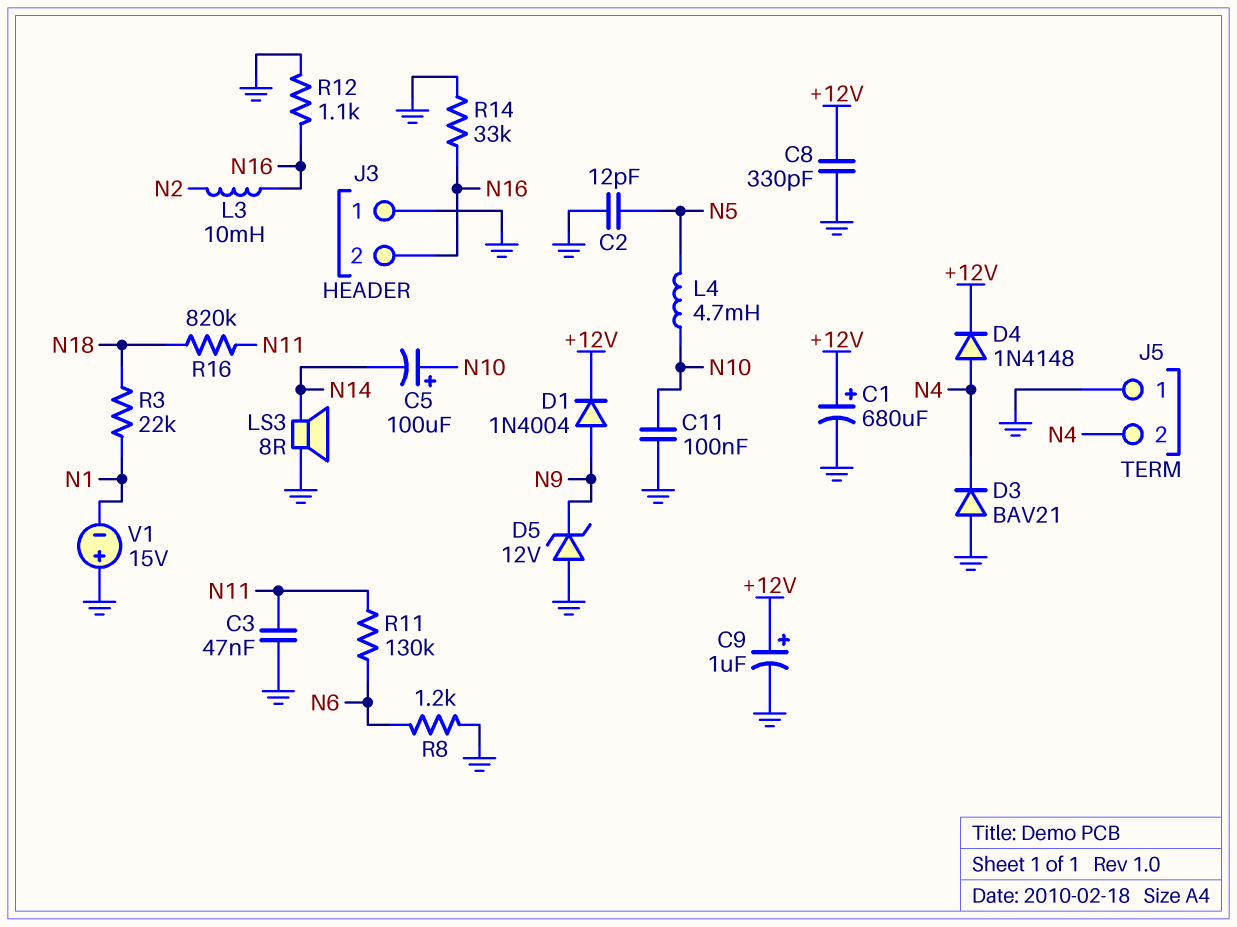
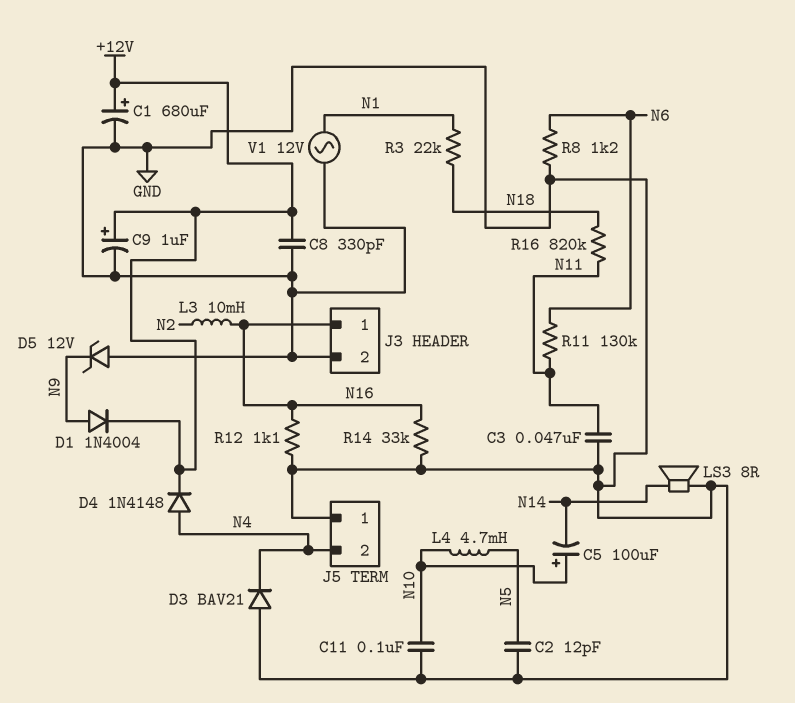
J3 pin 1: GND -> N16
J3 pin 2: N16 -> GND
V1: 15V (plus GND, minus N1) -> AC 12V (GND, N1)

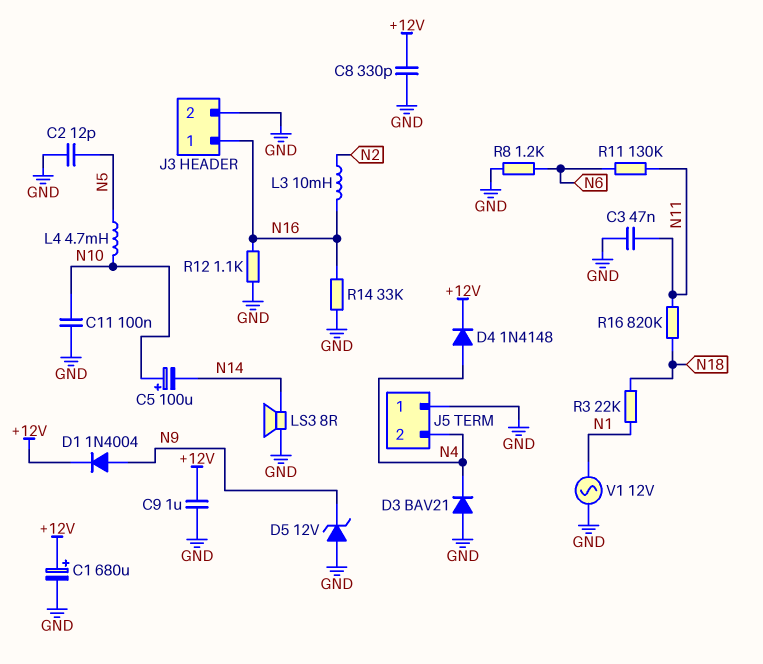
C9: 1uF (plus +12V, minus GND) -> 1uF (+12V, GND)

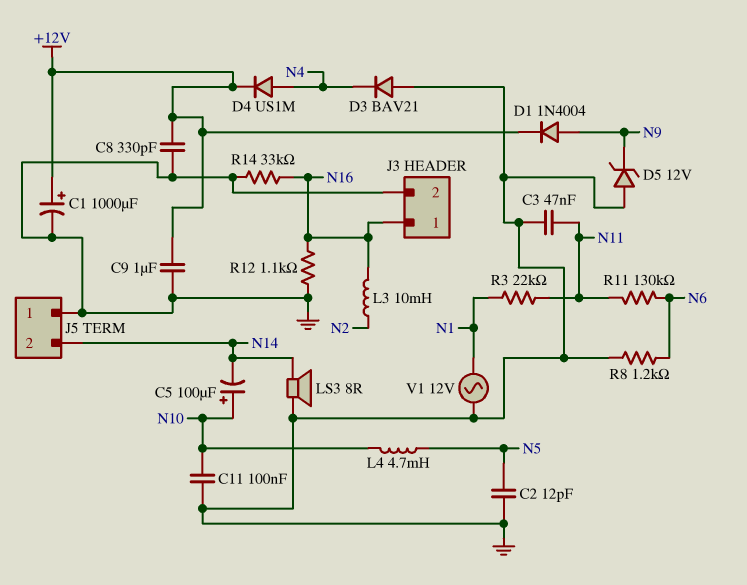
C1: 680uF (plus +12V, minus GND) -> 1000uF (plus +12V, minus GND)
D4: diode 1N4148 (A N4, K +12V) -> diode US1M (A N4, K +12V)
J5 pin 2: N4 -> N14
R3: 22k (N1, N18) -> 22k (N1, N11)
R16: 820k (N11, N18) -> none

